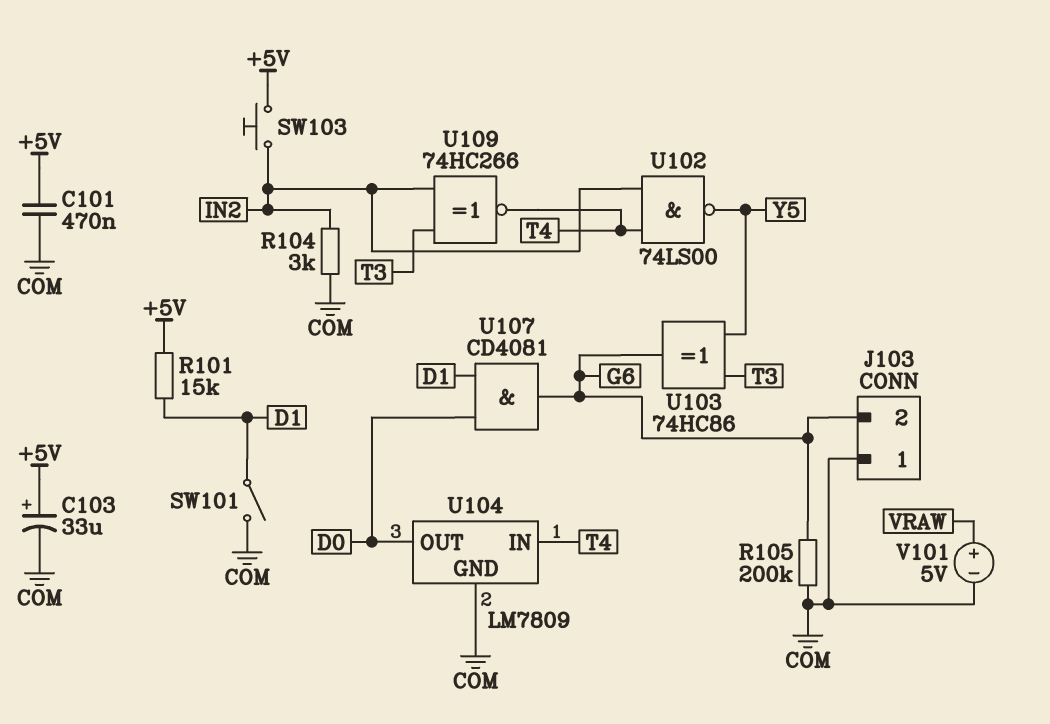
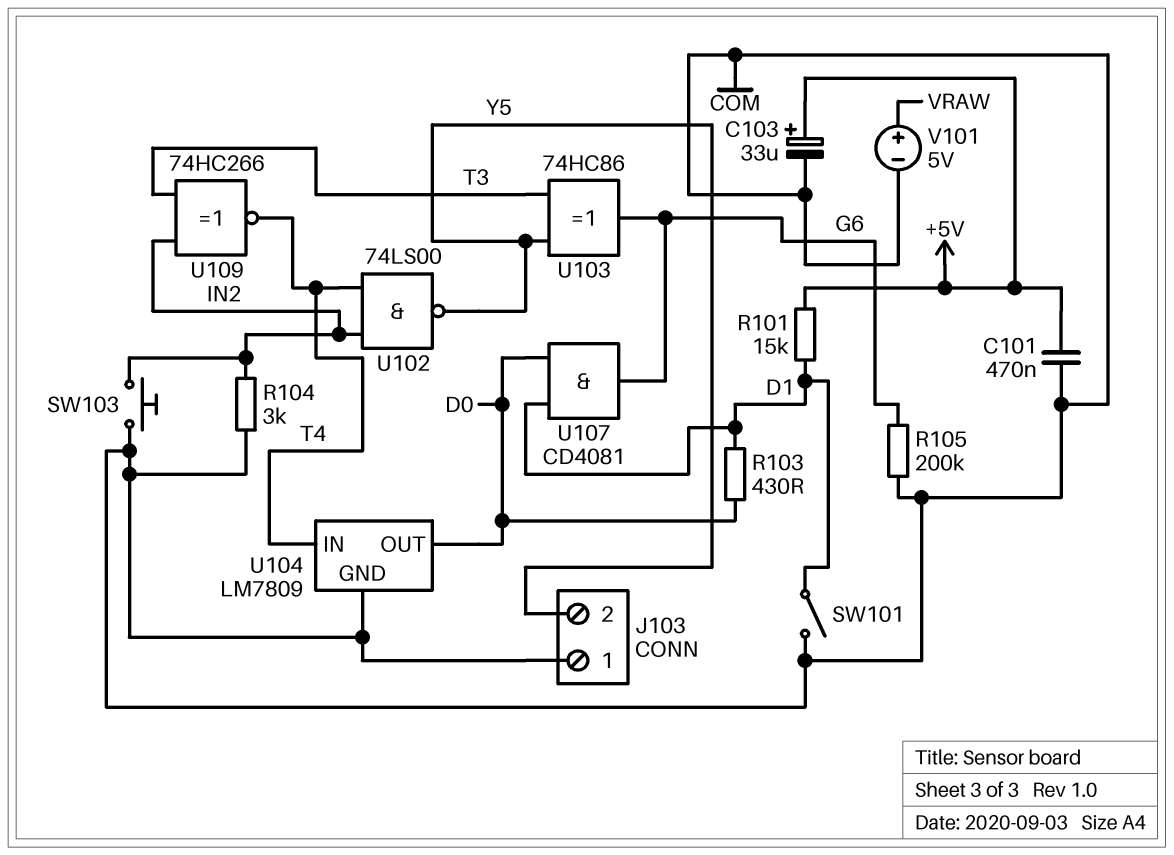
J103 pin 2: G6 -> Y5
R103: none -> 430 (D0, D1)
SW103: button (+5V, IN2) -> button (COM, IN2)

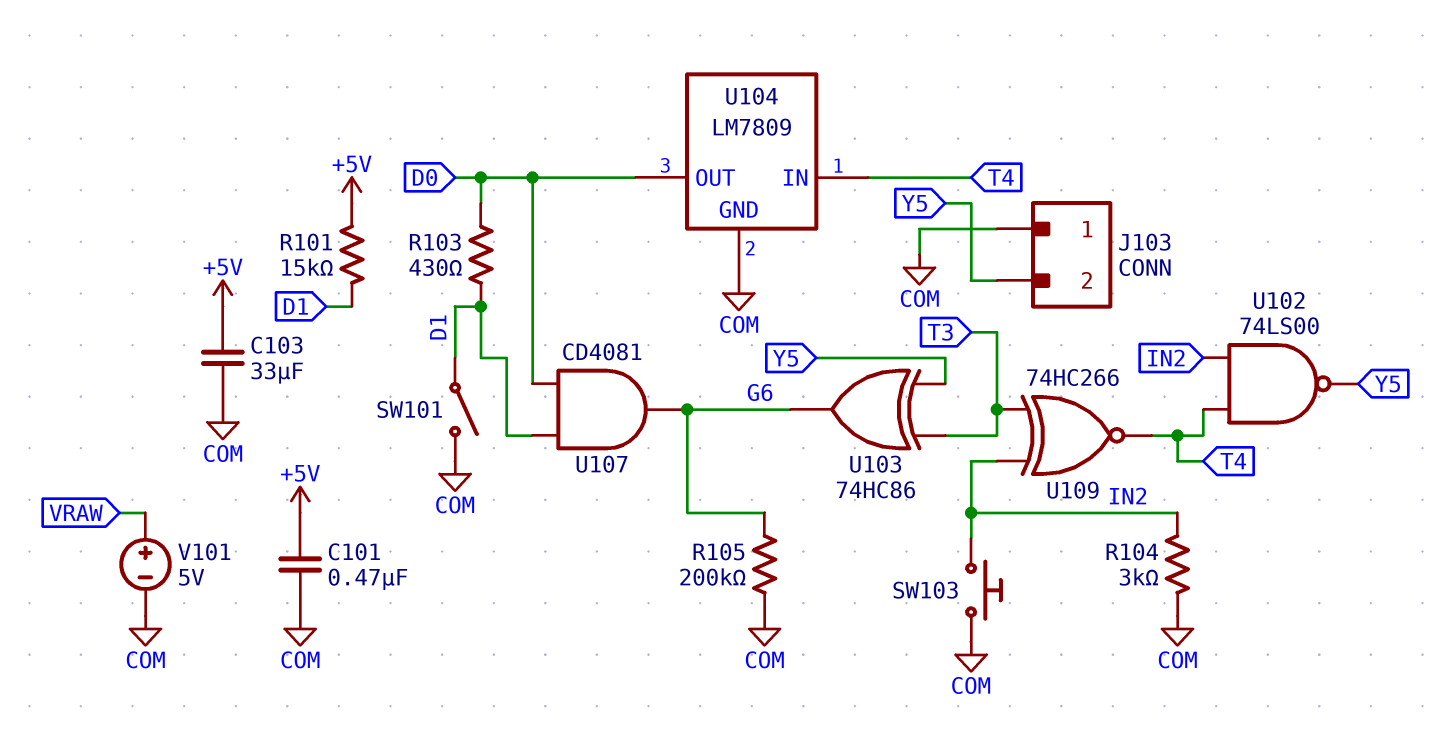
C103: 33uF (plus +5V, minus COM) -> 33uF (+5V, COM)

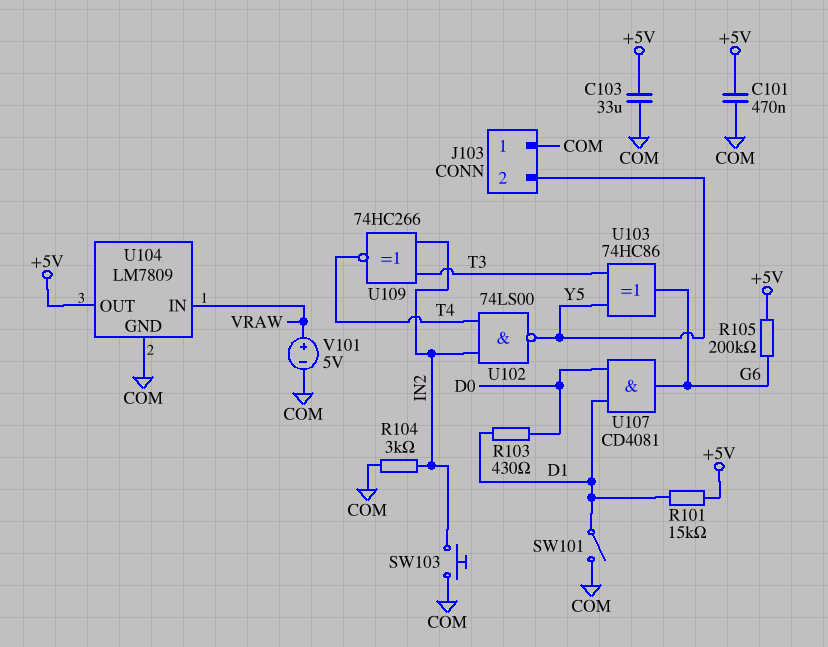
R105: 200k (COM, G6) -> 200k (+5V, G6)
U104 pin IN: T4 -> VRAW
U104 pin OUT: D0 -> +5V

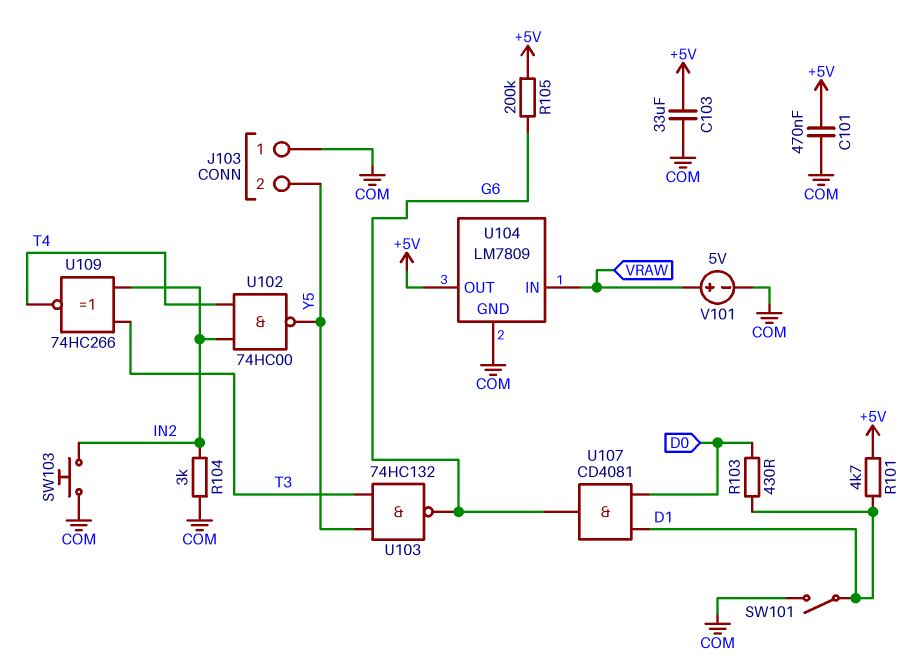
R101: 15k (+5V, D1) -> 4.7k (+5V, D1)
U102: NAND 74LS00 (in IN2, in T4, out Y5) -> NAND 74HC00 (in IN2, in T4, out Y5)
U103: XOR 74HC86 (in T3, in Y5, out G6) -> NAND 74HC132 (in T3, in Y5, out G6)

